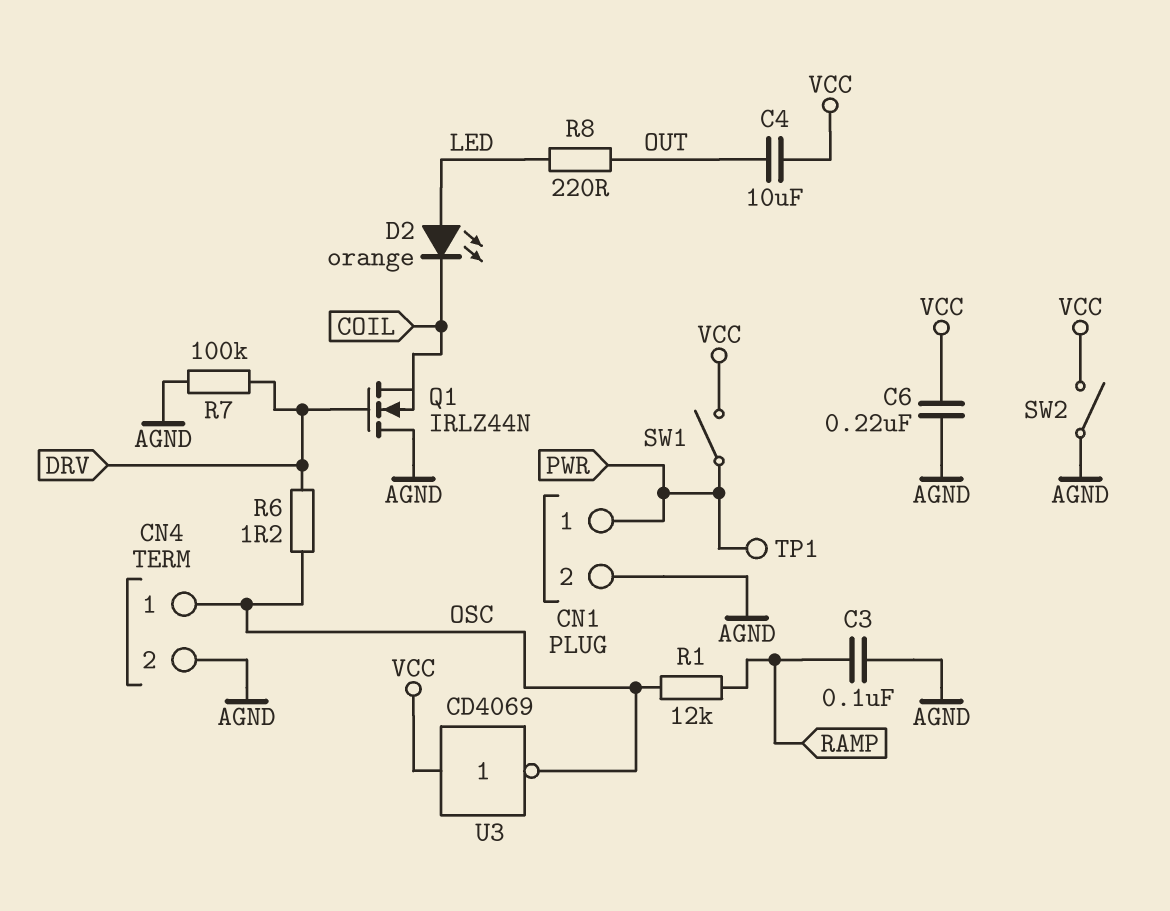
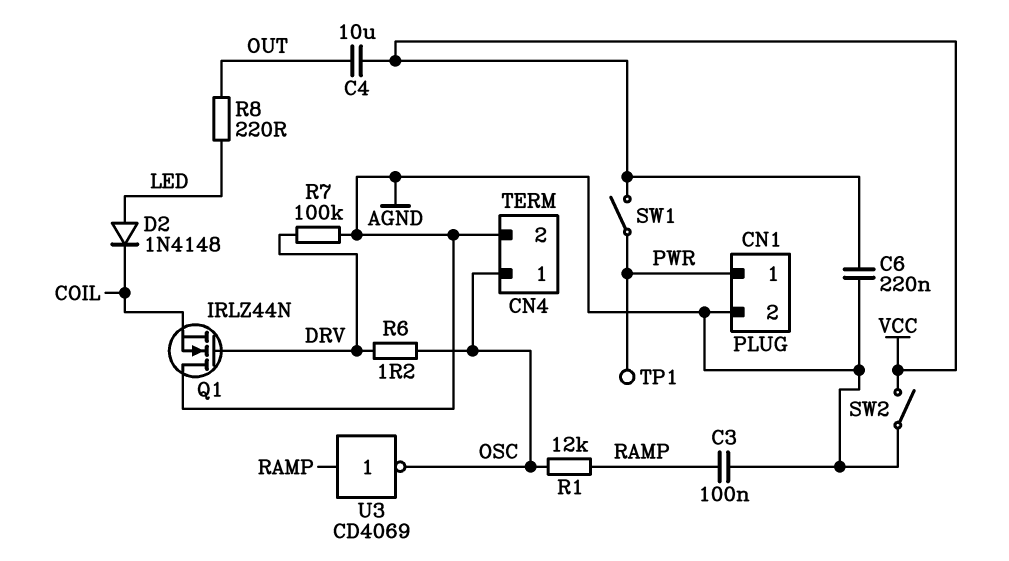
D2: LED orange (A LED, K COIL) -> diode 1N4148 (A LED, K COIL)
U3: NOT CD4069 (in VCC, out OSC) -> NOT CD4069 (in RAMP, out OSC)

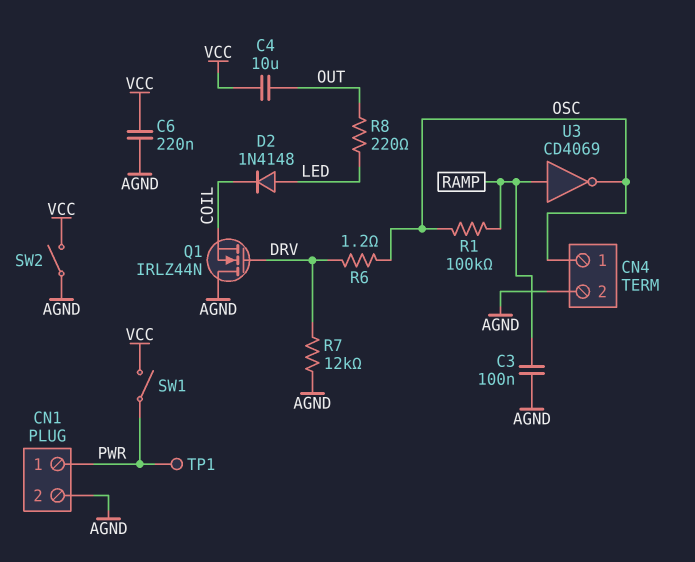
R1: 12k (OSC, RAMP) -> 100k (OSC, RAMP)
R7: 100k (AGND, DRV) -> 12k (AGND, DRV)

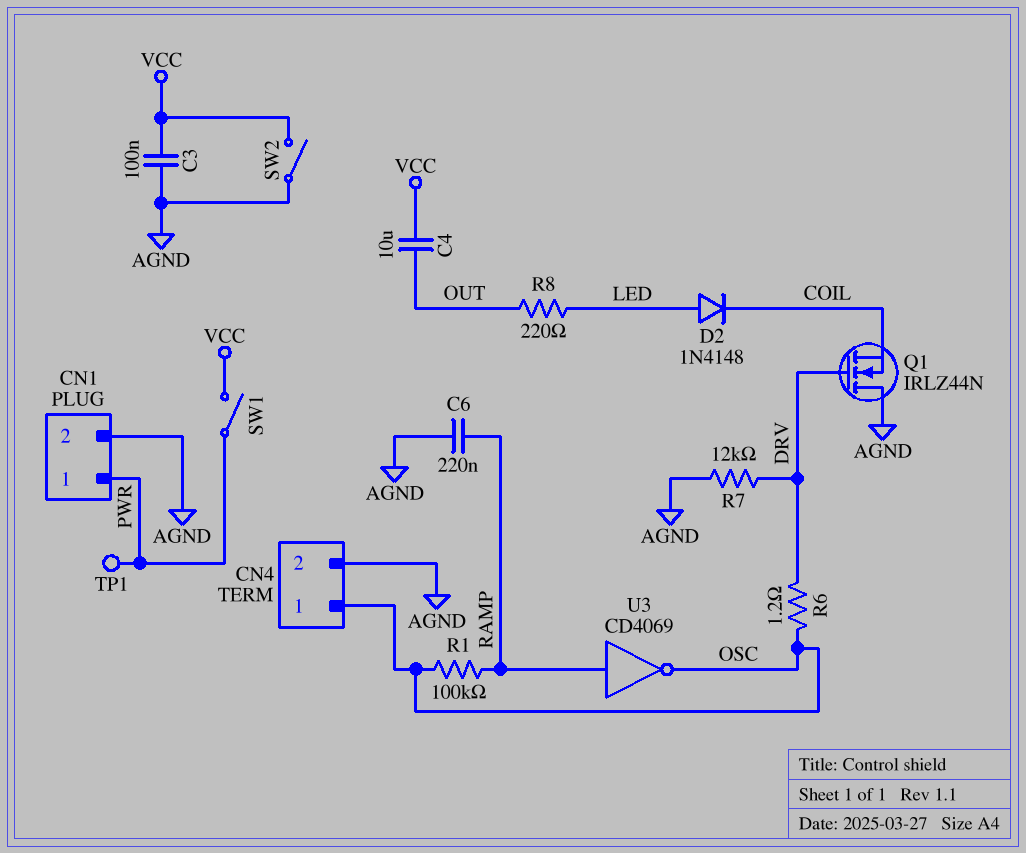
C3: 100nF (AGND, RAMP) -> 100nF (AGND, VCC)
C6: 220nF (AGND, VCC) -> 220nF (AGND, RAMP)

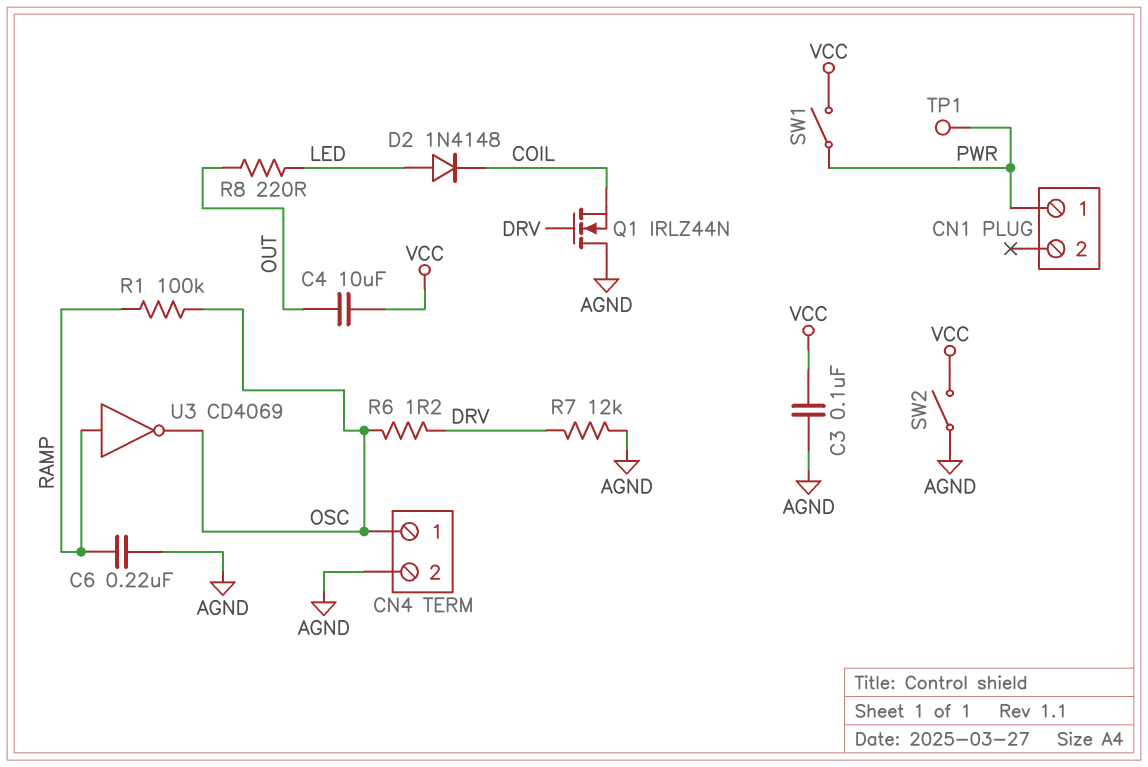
CN1 pin 2: AGND -> none

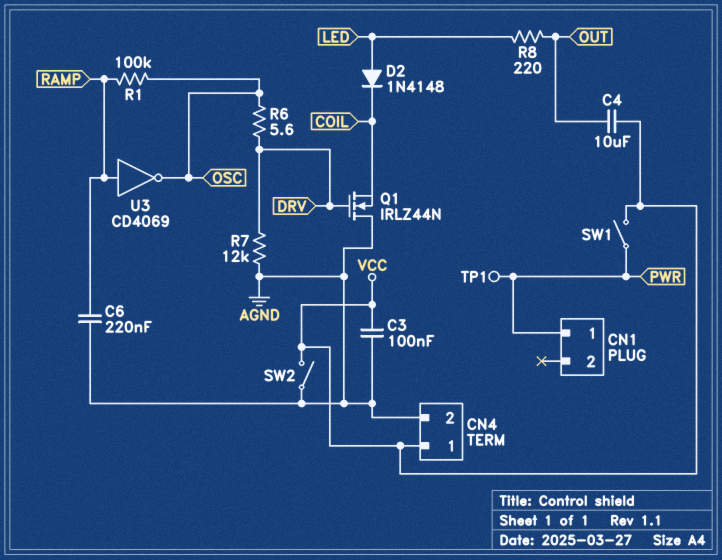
CN4 pin 1: OSC -> VCC
R6: 1.2 (DRV, OSC) -> 5.6 (DRV, OSC)

